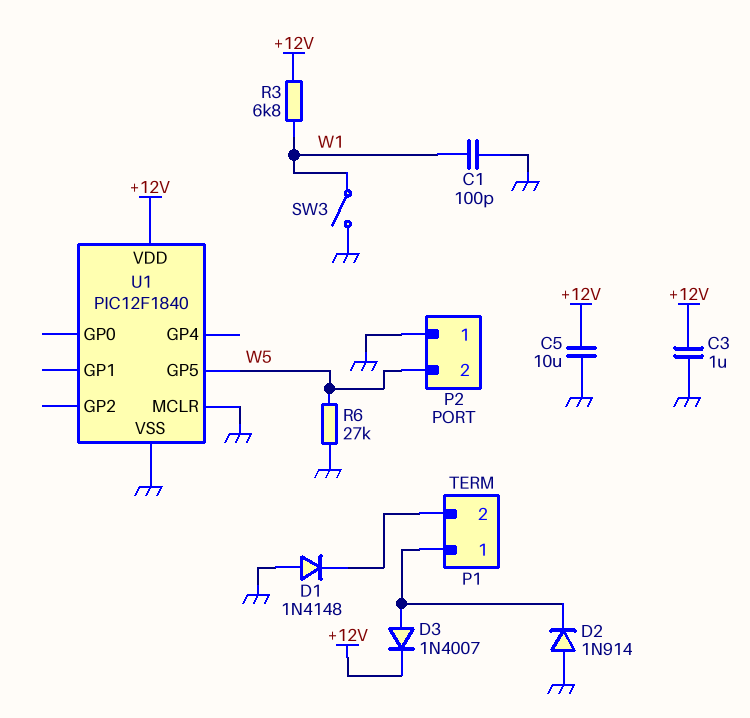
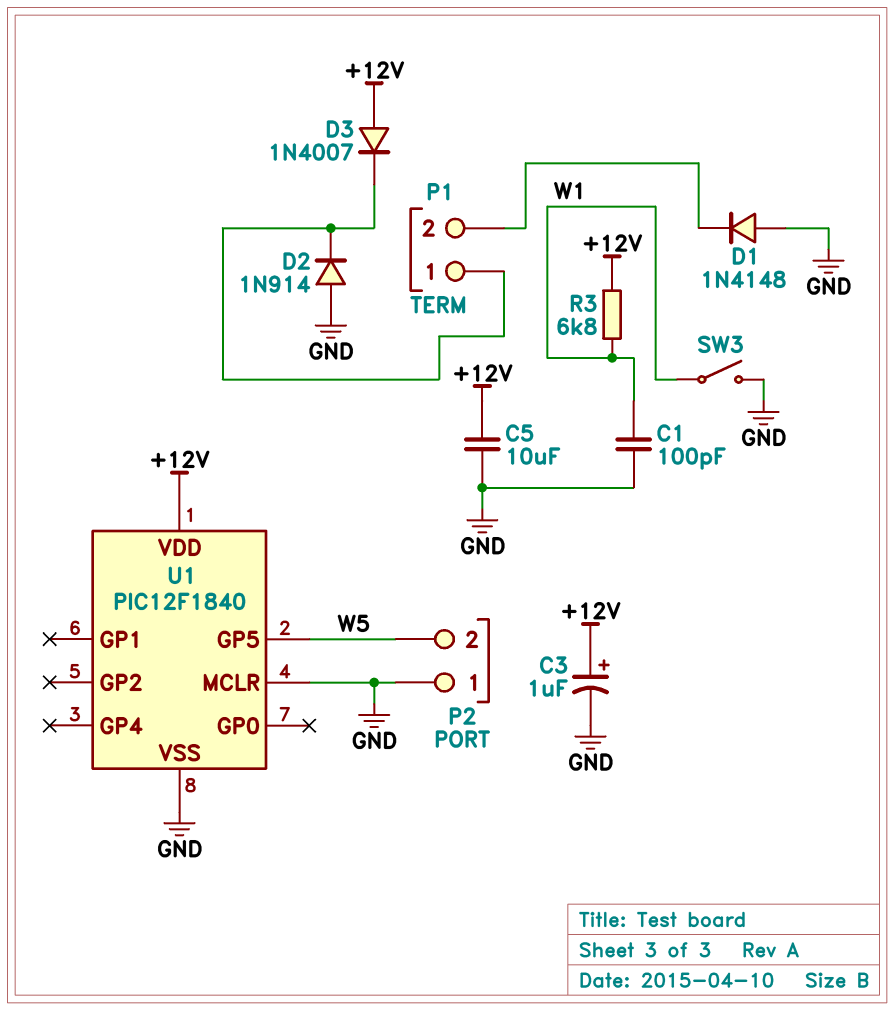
C3: 1uF (+12V, GND) -> 1uF (plus +12V, minus GND)
D3: diode 1N4007 (A P1/1, K +12V) -> diode 1N4007 (A +12V, K P1/1)
R6: 27k (GND, W5) -> none

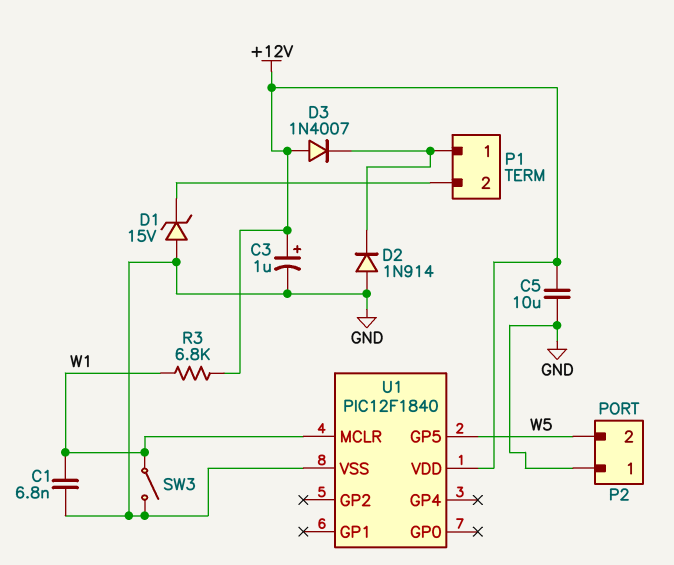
C1: 100pF (GND, W1) -> 6.8nF (GND, W1)
D1: diode 1N4148 (A GND, K P1/2) -> zener 15V (A GND, K P1/2)
U1 pin MCLR: GND -> W1

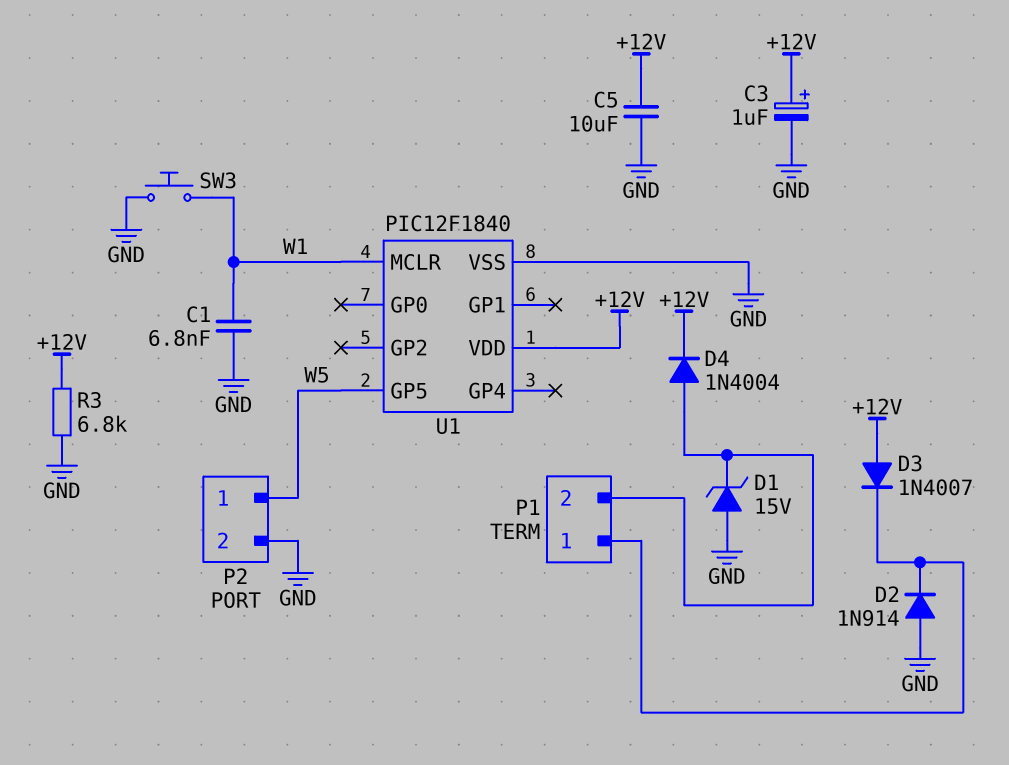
D4: none -> diode 1N4004 (A P1/2, K +12V)
P2 pin 1: GND -> W5
P2 pin 2: W5 -> GND
R3: 6.8k (+12V, W1) -> 6.8k (+12V, GND)
SW3: switch (GND, W1) -> button (GND, W1)

